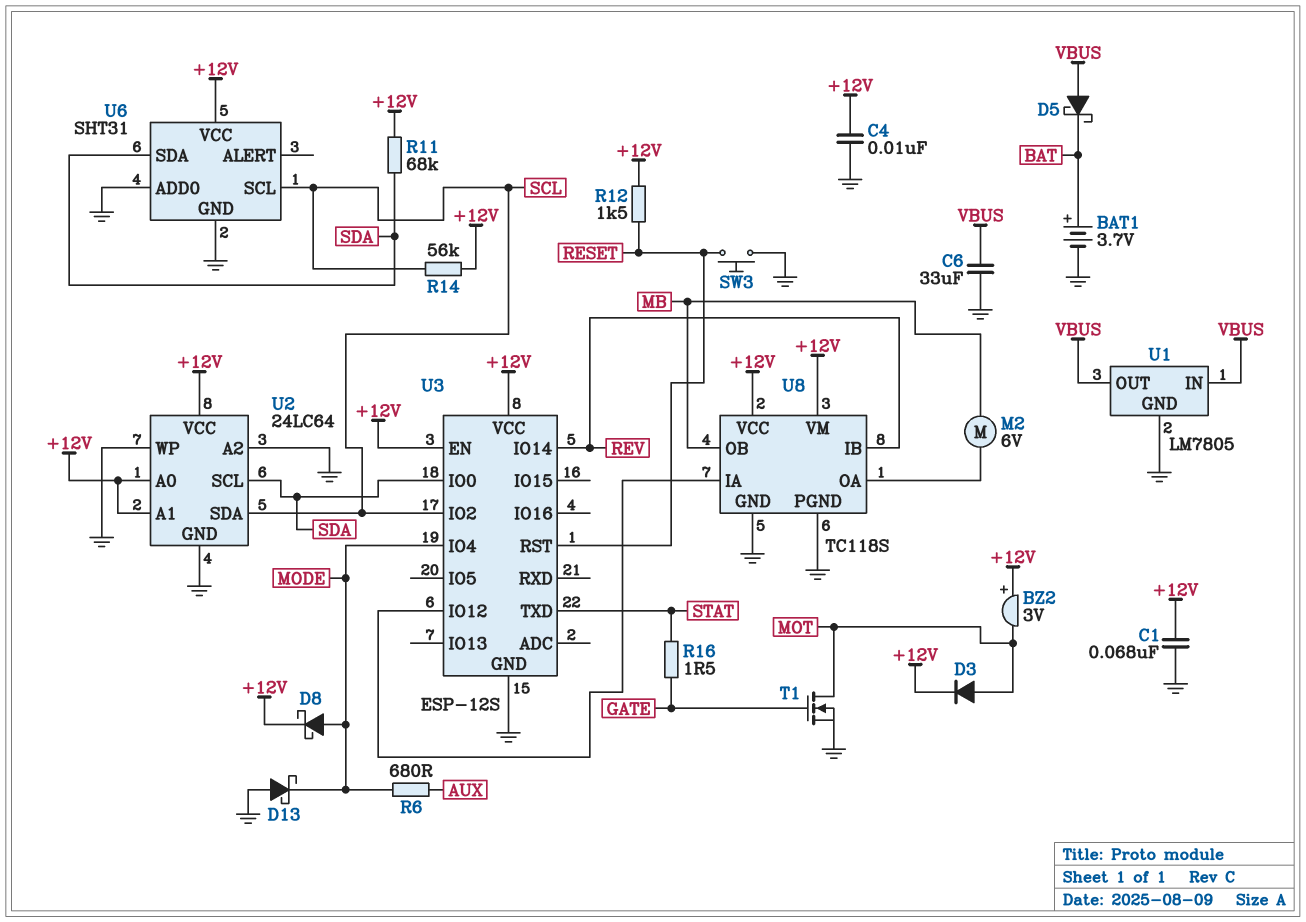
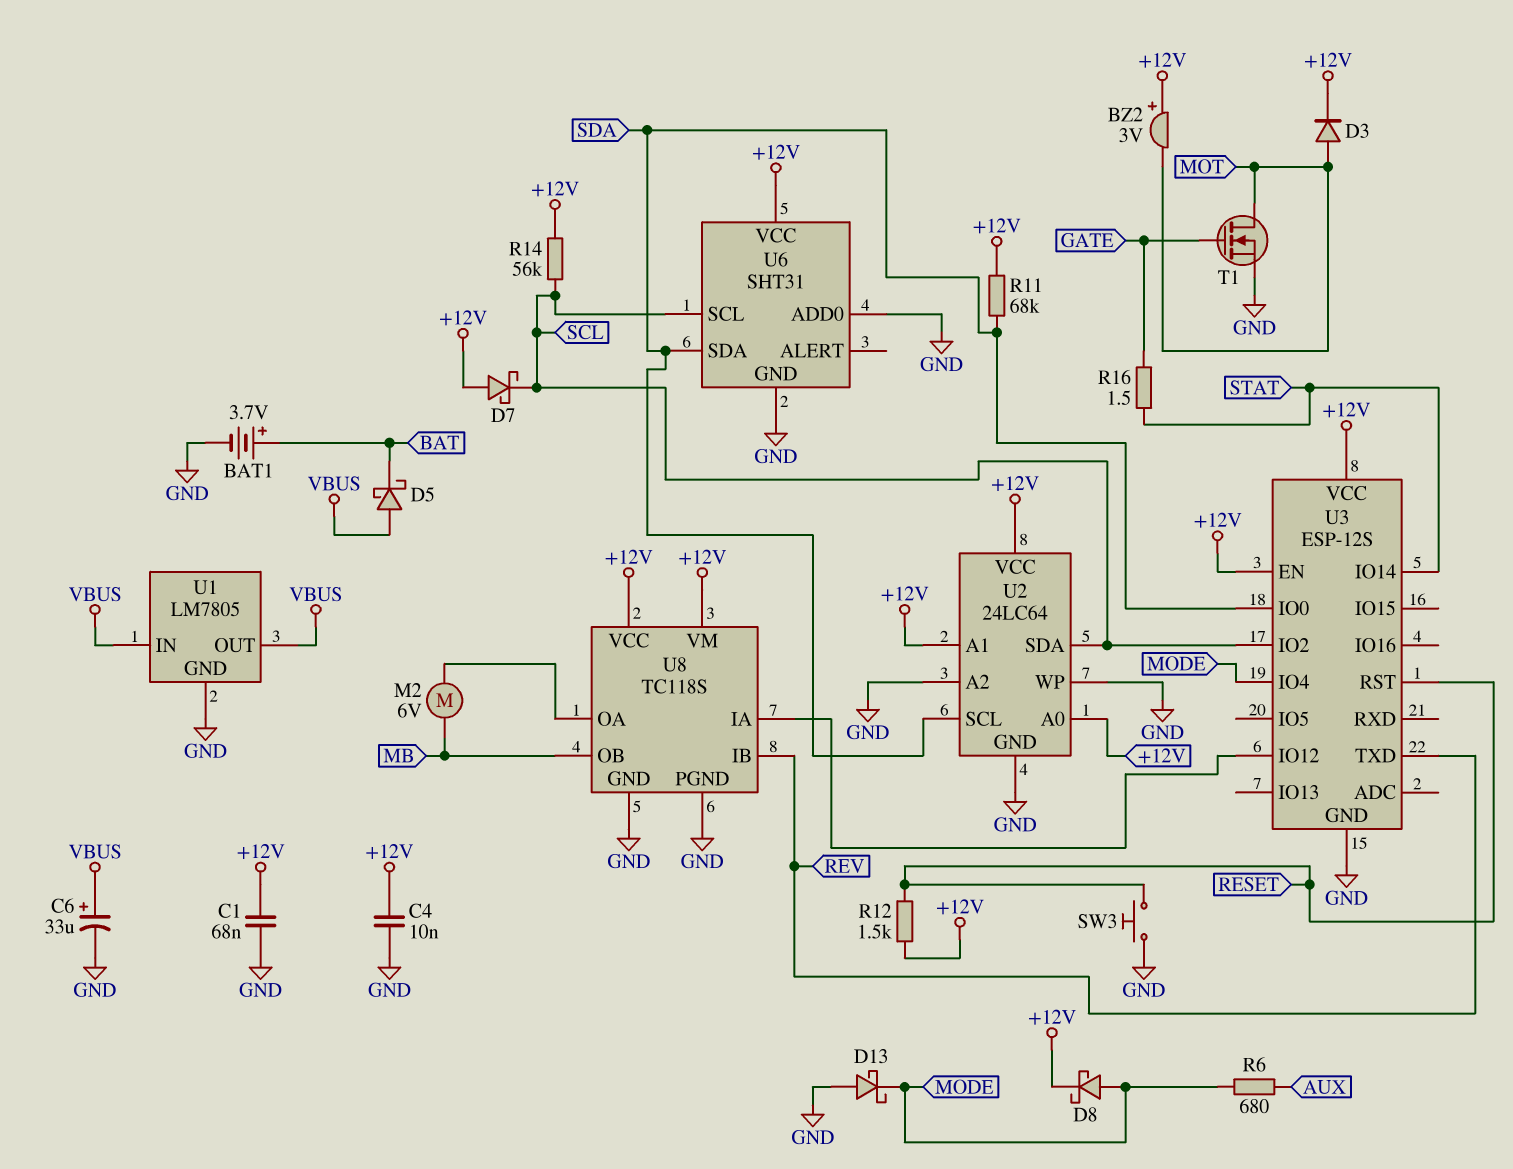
C6: 33uF (GND, VBUS) -> 33uF (plus VBUS, minus GND)
D7: none -> schottky (A +12V, K SCL)
U3 pin IO14: REV -> STAT
U3 pin TXD: STAT -> REV

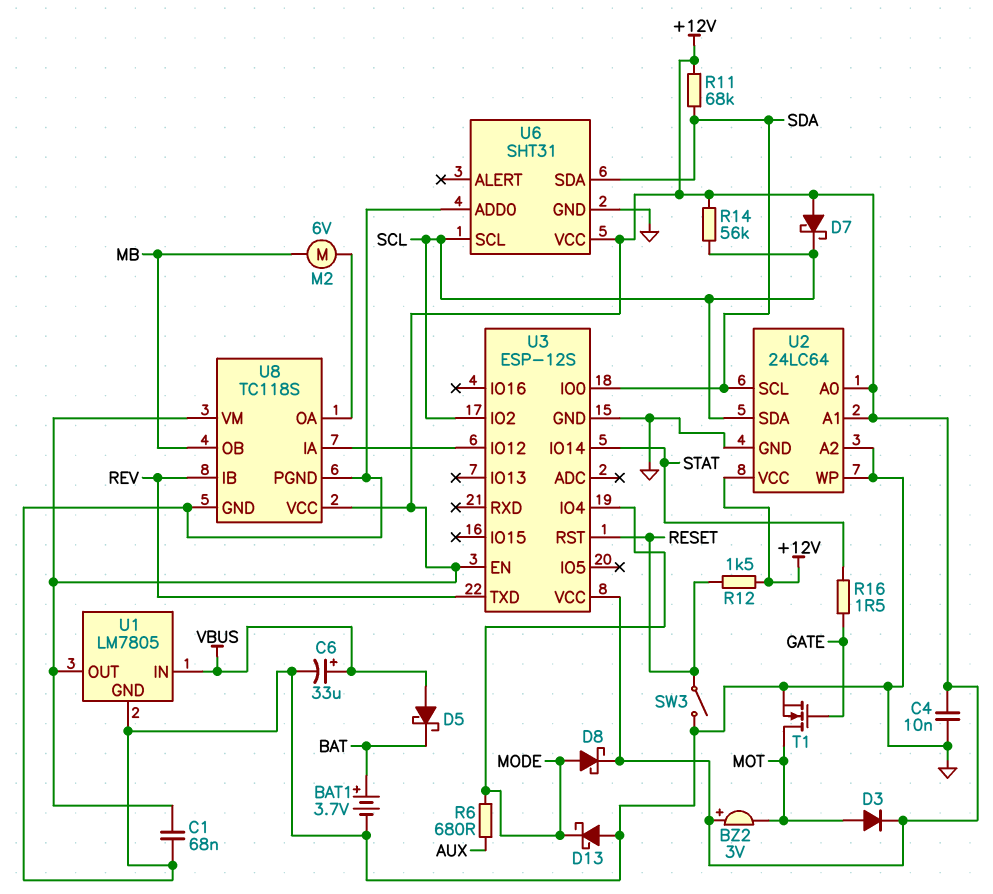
SW3: button (GND, RESET) -> switch (GND, RESET)
U1 pin OUT: VBUS -> +12V

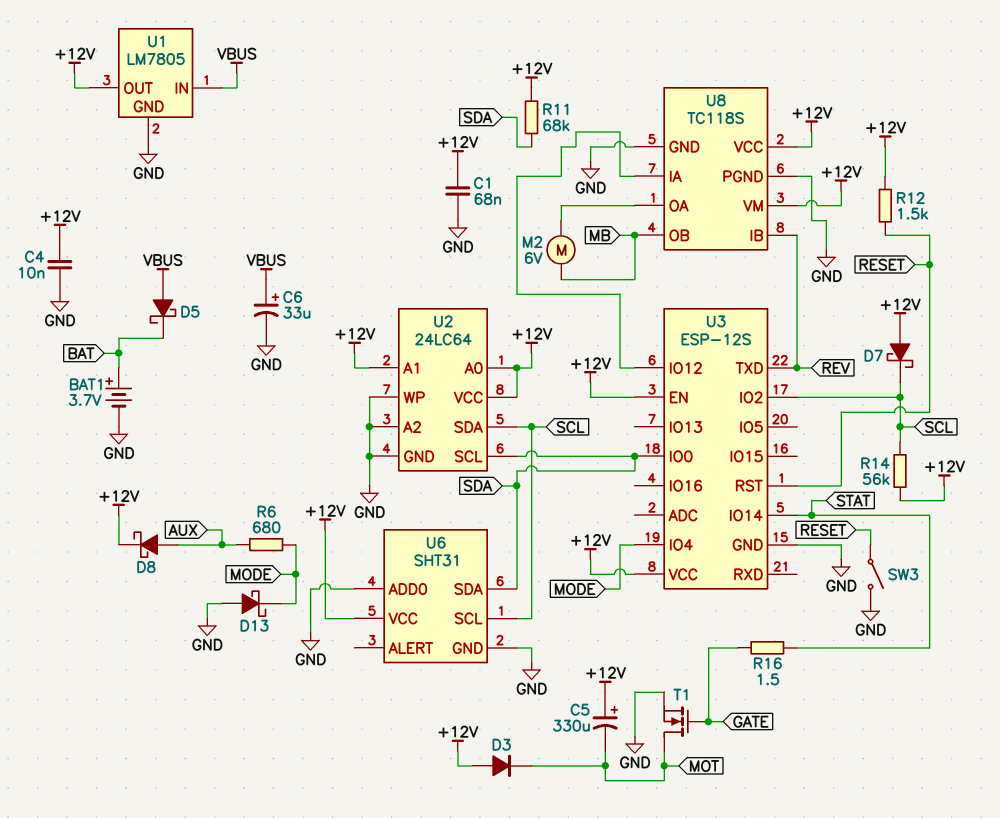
BZ2: buzzer 3V (plus +12V, minus MOT) -> none
C5: none -> 330uF (plus +12V, minus MOT)
D3: diode (A MOT, K +12V) -> diode (A +12V, K MOT)
D8: schottky (A MODE, K +12V) -> schottky (A AUX, K +12V)

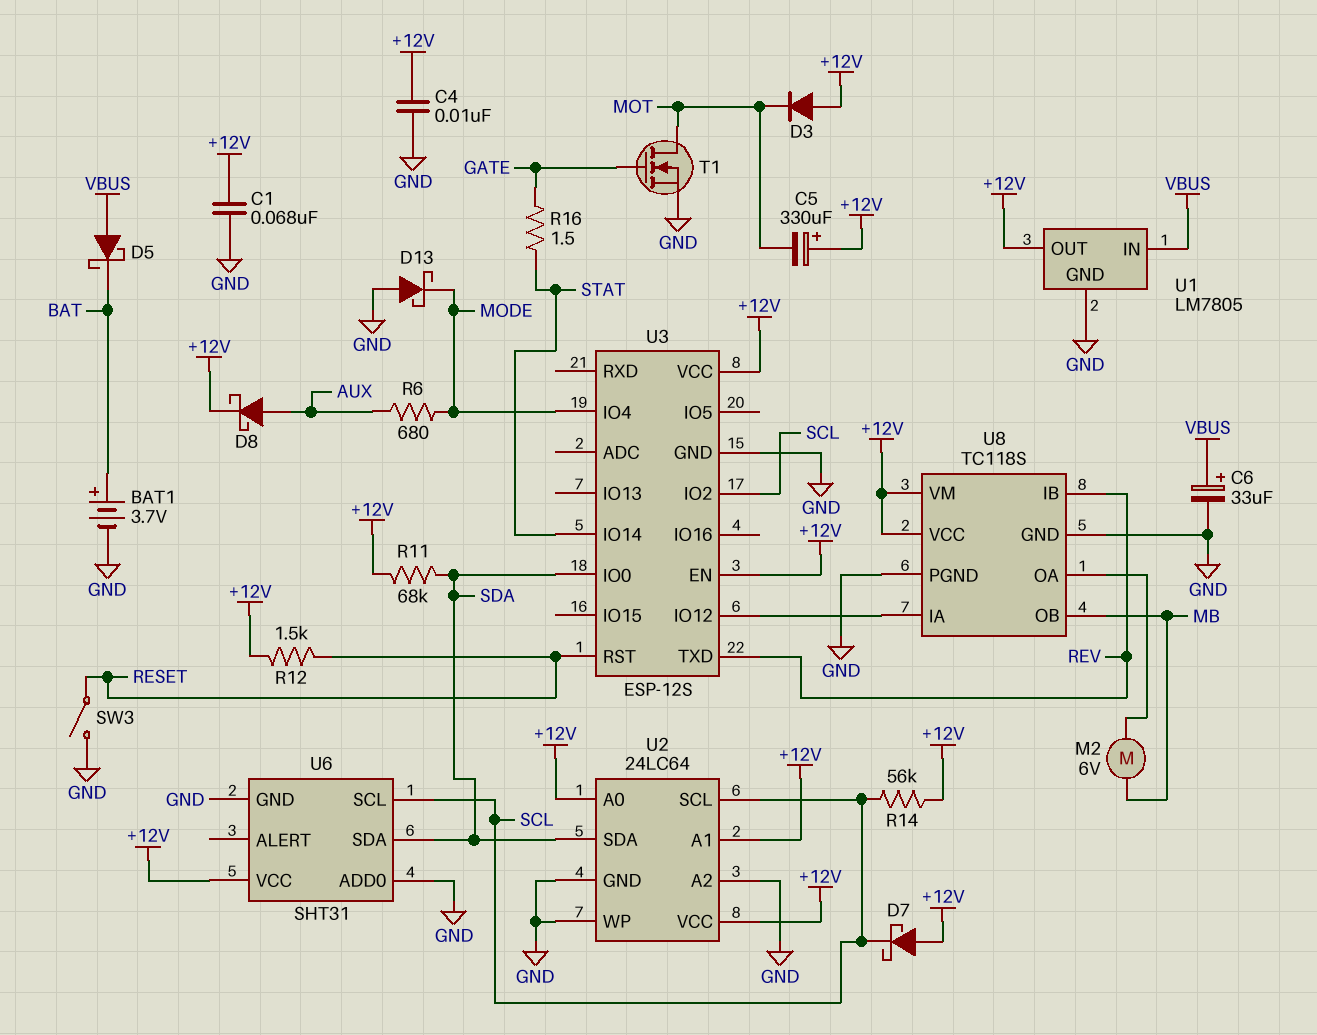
U2 pin SCL: SDA -> SCL
U2 pin SDA: SCL -> SDA

